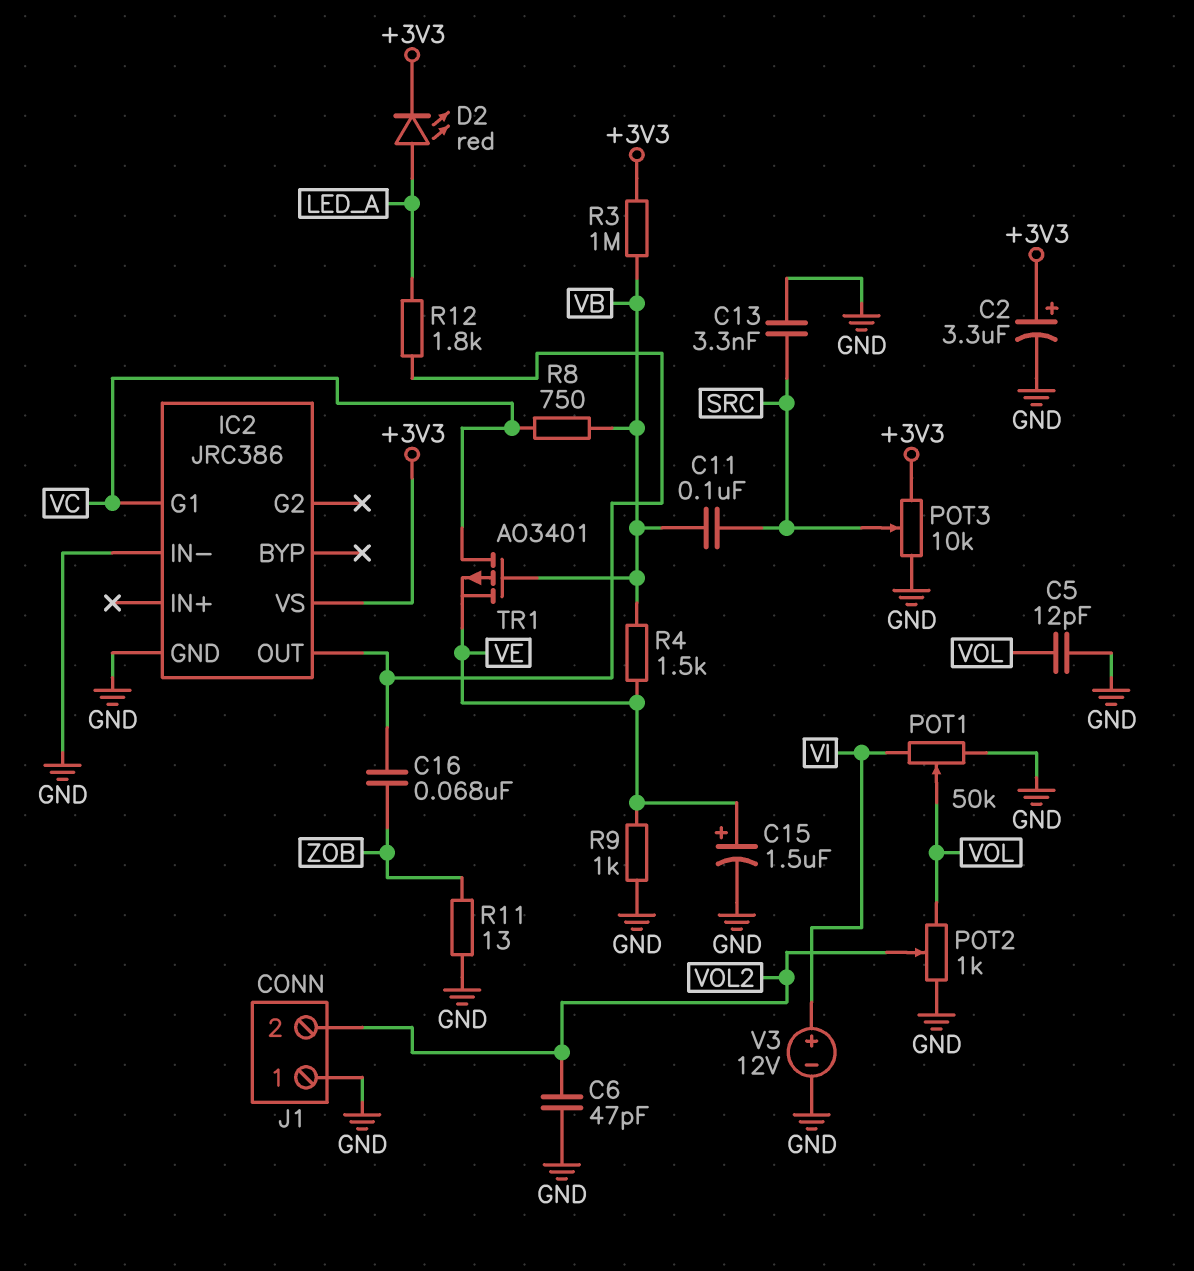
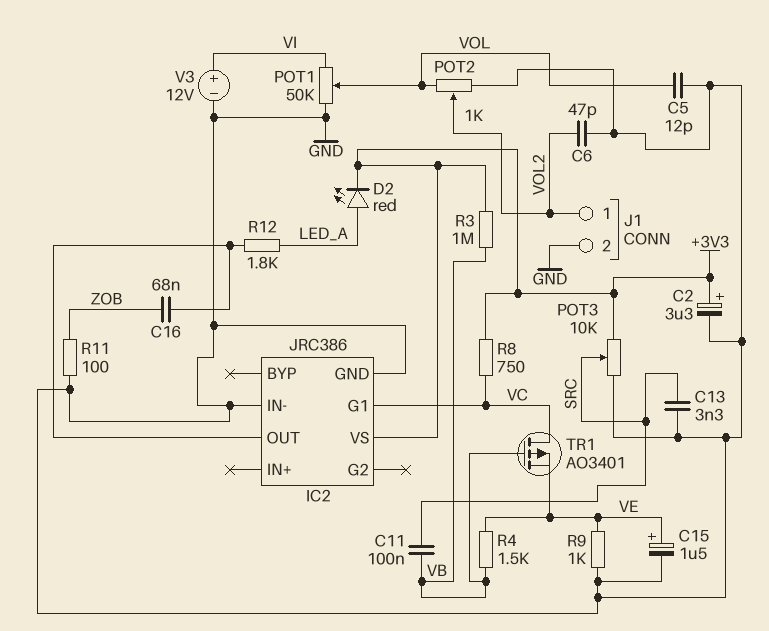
J1 pin 1: GND -> VOL2
J1 pin 2: VOL2 -> GND
R8: 750 (VB, VC) -> 750 (+3V3, VC)
R11: 13 (GND, ZOB) -> 100 (GND, ZOB)

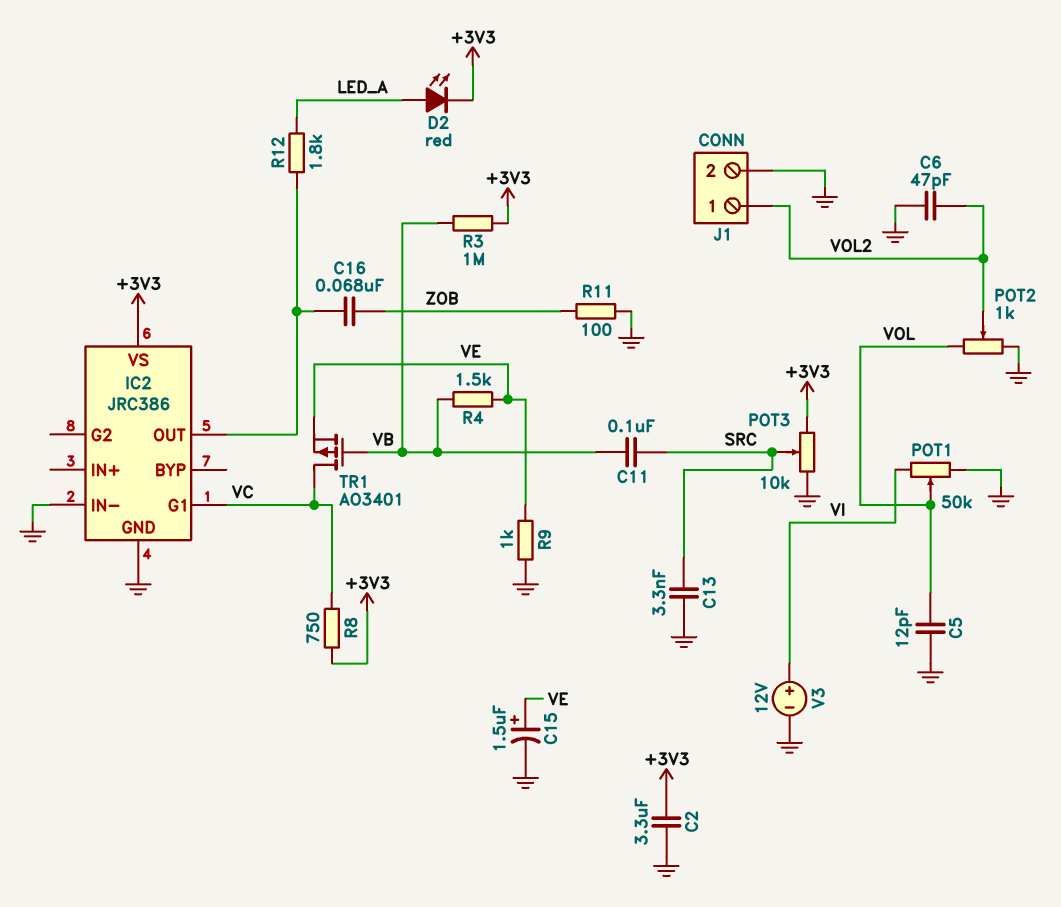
C2: 3.3uF (plus +3V3, minus GND) -> 3.3uF (+3V3, GND)

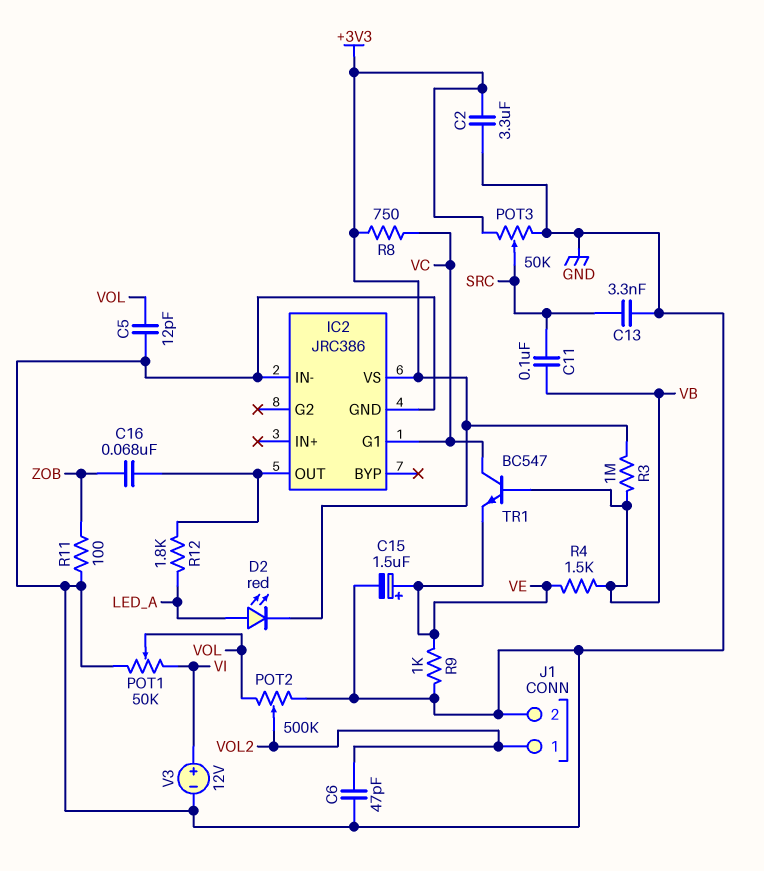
POT2: 1k (GND, VOL, wiper VOL2) -> 500k (GND, VOL, wiper VOL2)
POT3: 10k (+3V3, GND, wiper SRC) -> 50k (+3V3, GND, wiper SRC)
TR1: PMOS AO3401 (G VB, D VC, S VE) -> NPN BC547 (B VB, C VC, E VE)

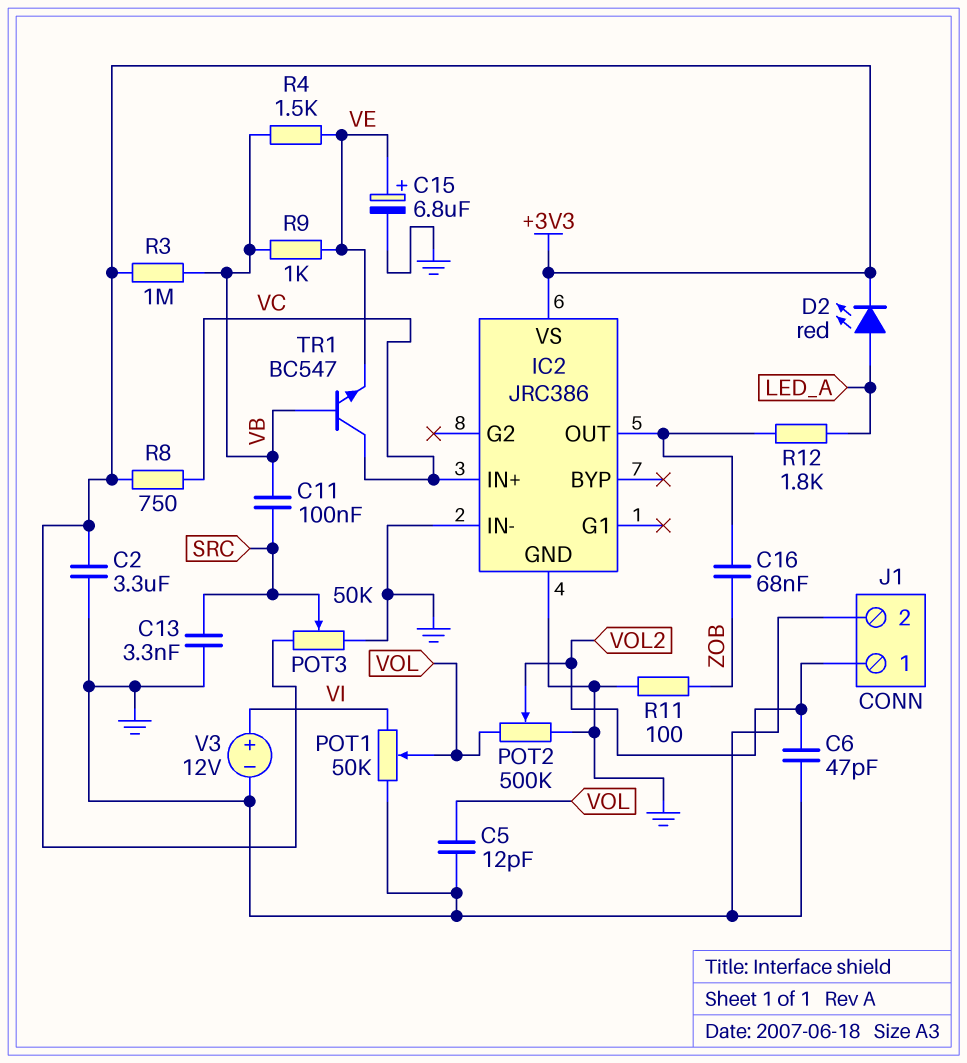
C15: 1.5uF (plus VE, minus GND) -> 6.8uF (plus VE, minus GND)
IC2 pin G1: VC -> none
IC2 pin IN+: none -> VC
R9: 1k (GND, VE) -> 1k (VB, VE)

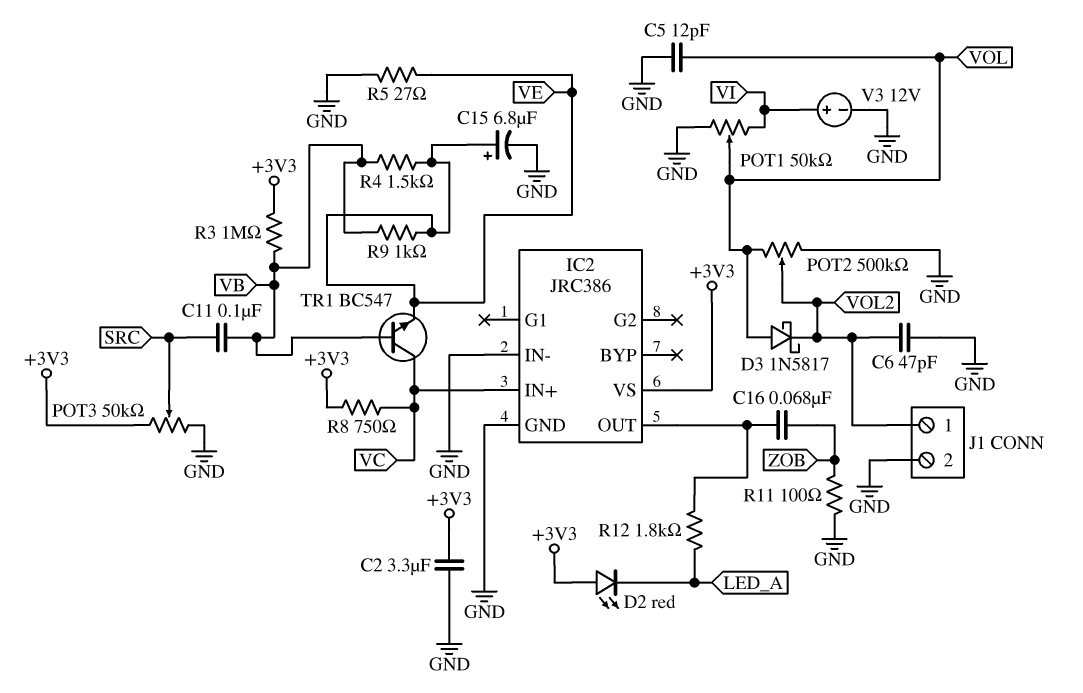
C13: 3.3nF (GND, SRC) -> none
D2: LED red (A LED_A, K +3V3) -> LED red (A +3V3, K LED_A)
D3: none -> schottky 1N5817 (A VOL, K VOL2)
R5: none -> 27 (GND, VE)

